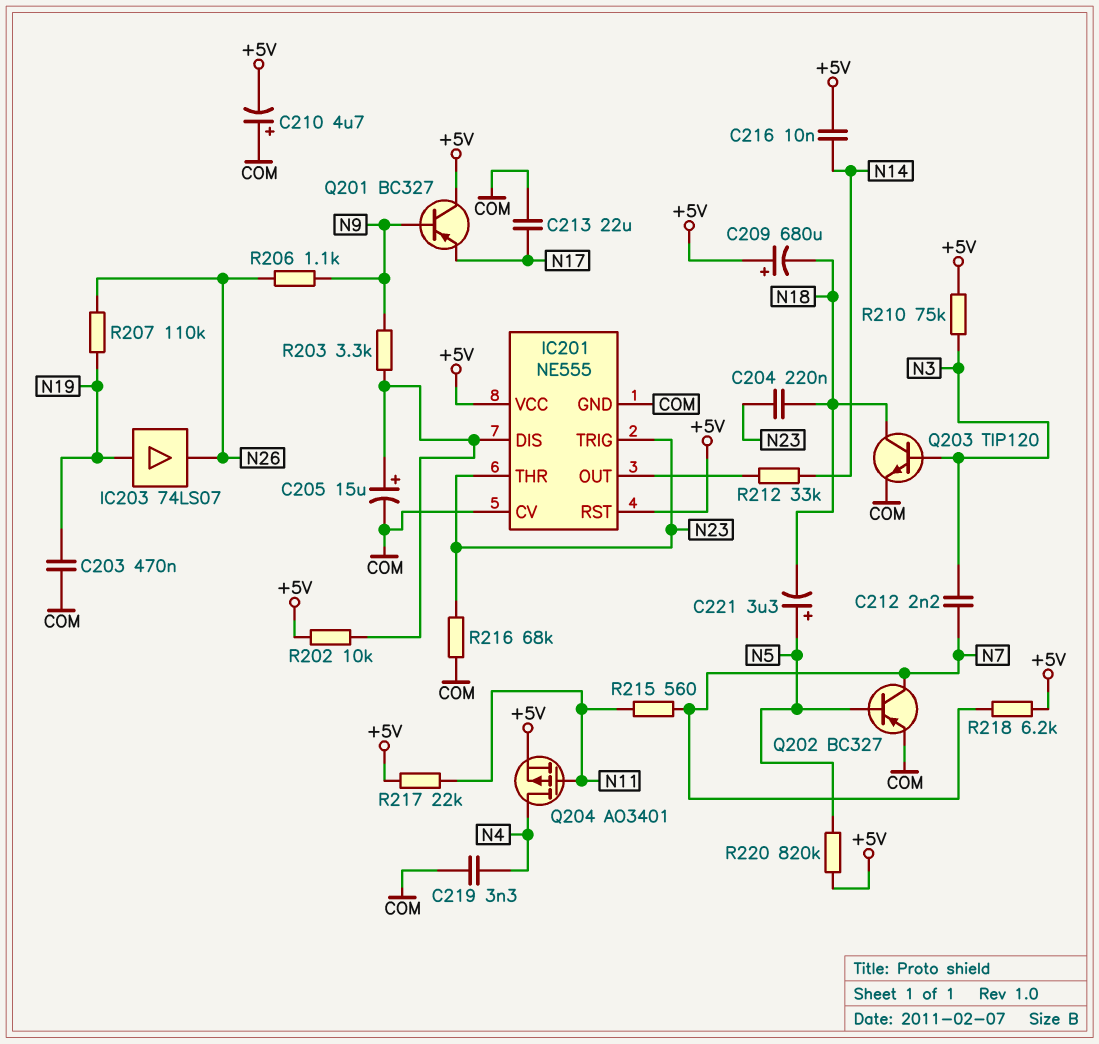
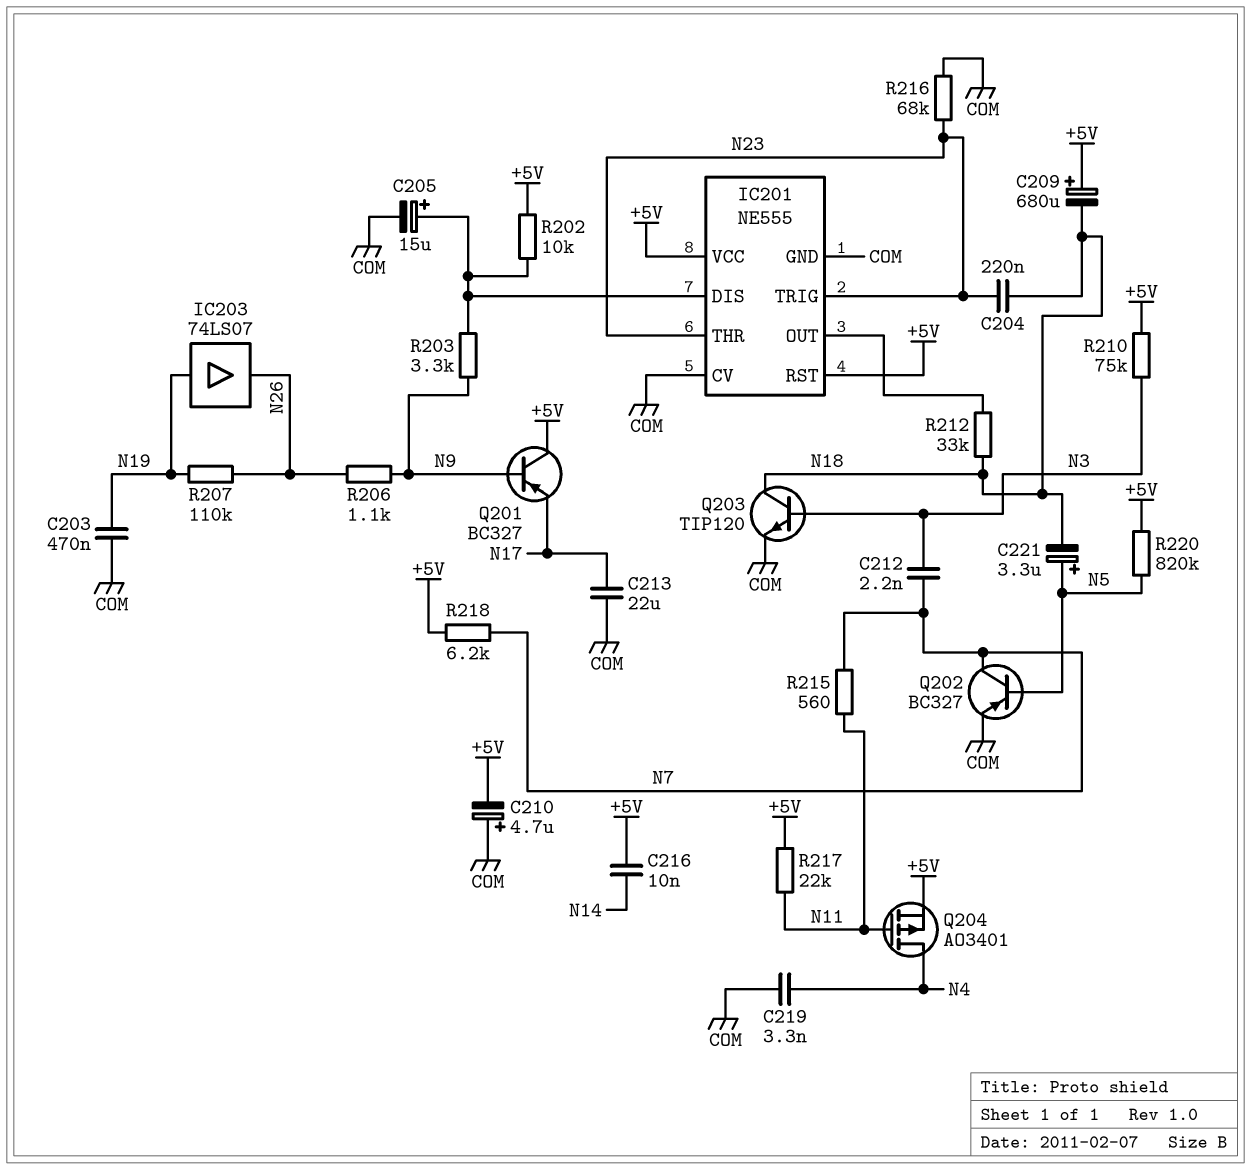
R212: 33k (IC201/OUT, N14) -> 33k (IC201/OUT, N18)

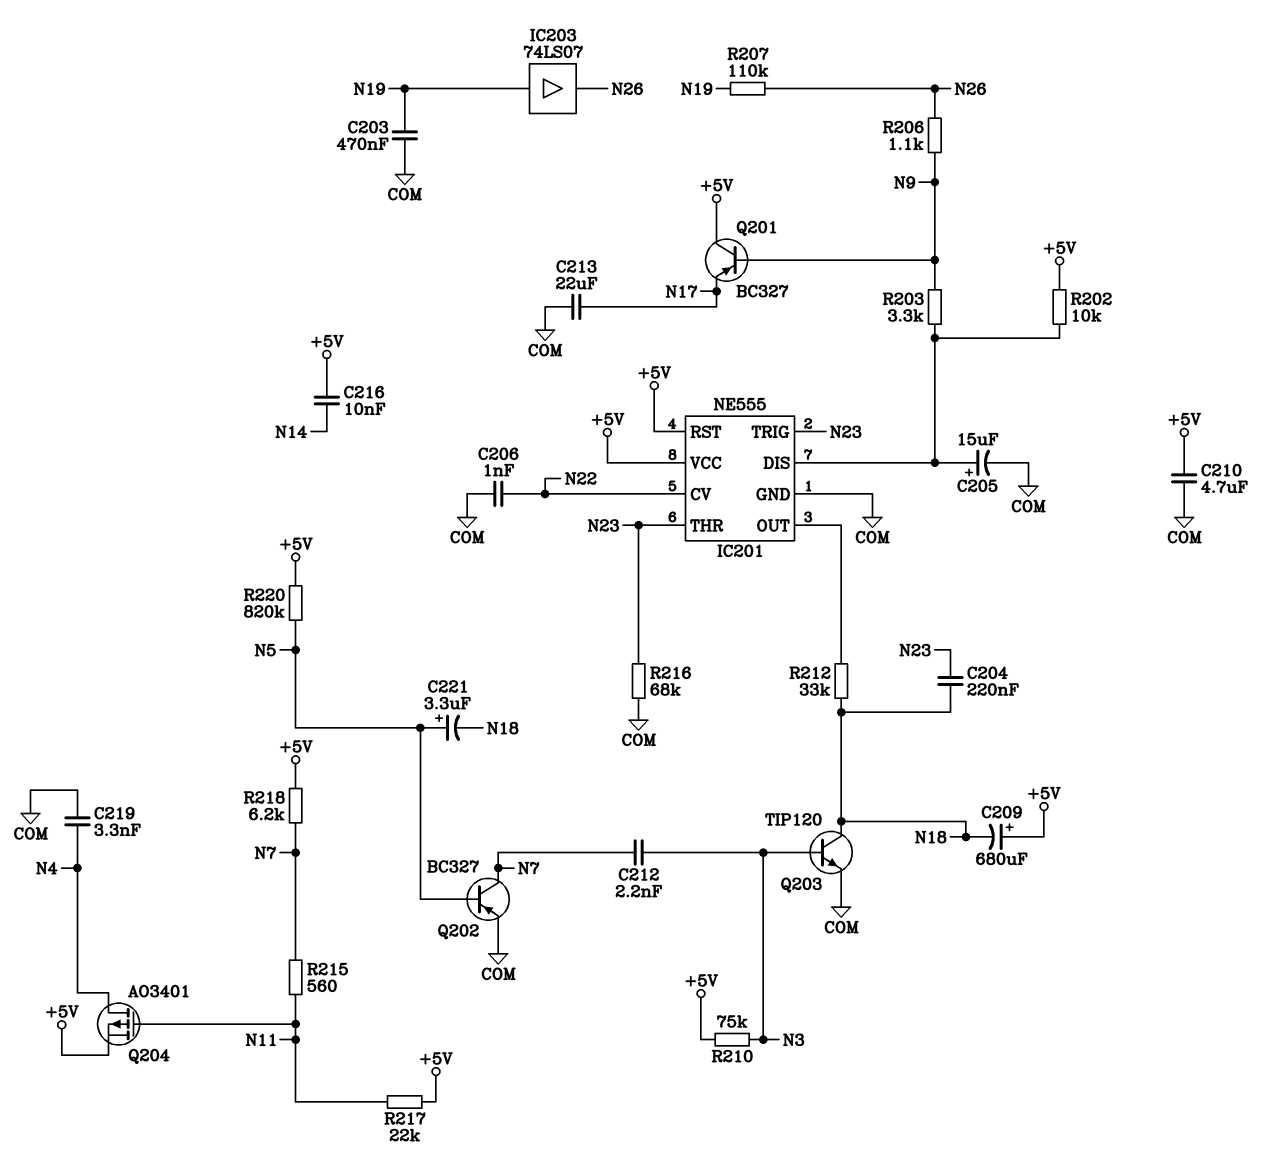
C206: none -> 1nF (COM, N22)
C210: 4.7uF (plus COM, minus +5V) -> 4.7uF (+5V, COM)
IC201 pin CV: COM -> N22

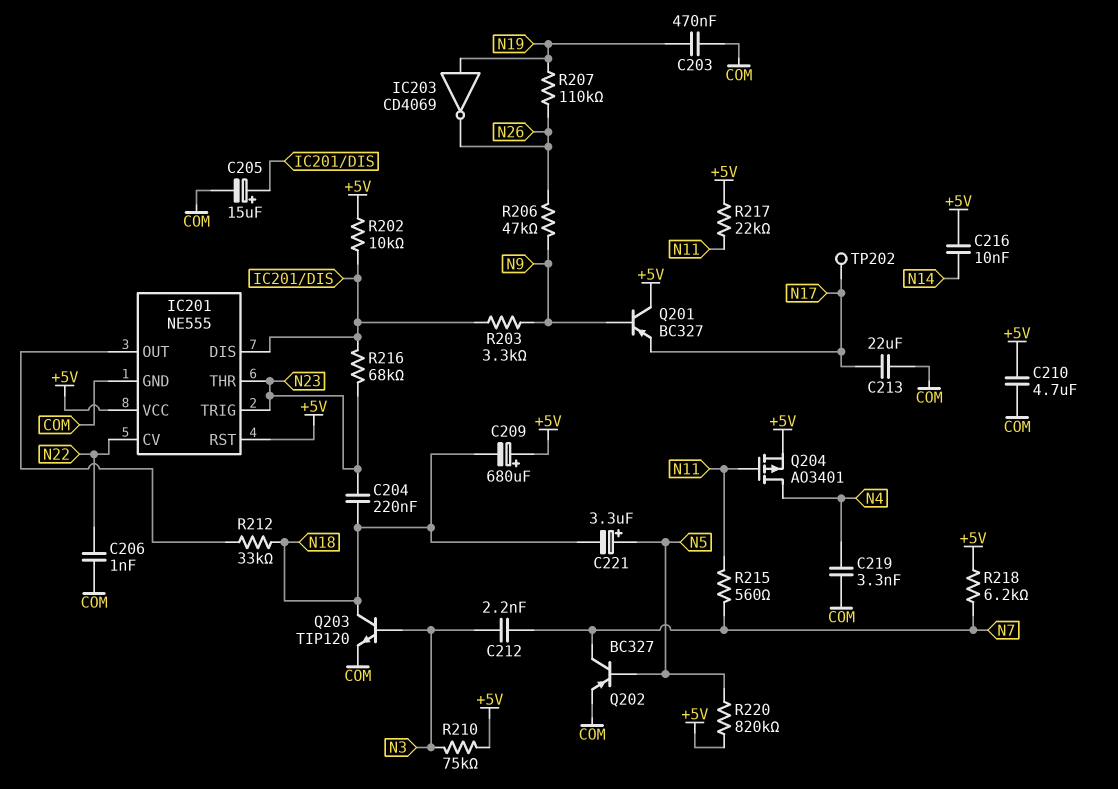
IC203: buffer 74LS07 (in N19, out N26) -> NOT CD4069 (in N19, out N26)
R206: 1.1k (N9, N26) -> 47k (N9, N26)
R216: 68k (COM, N23) -> 68k (IC201/DIS, N23)
TP202: none -> test point (N17)

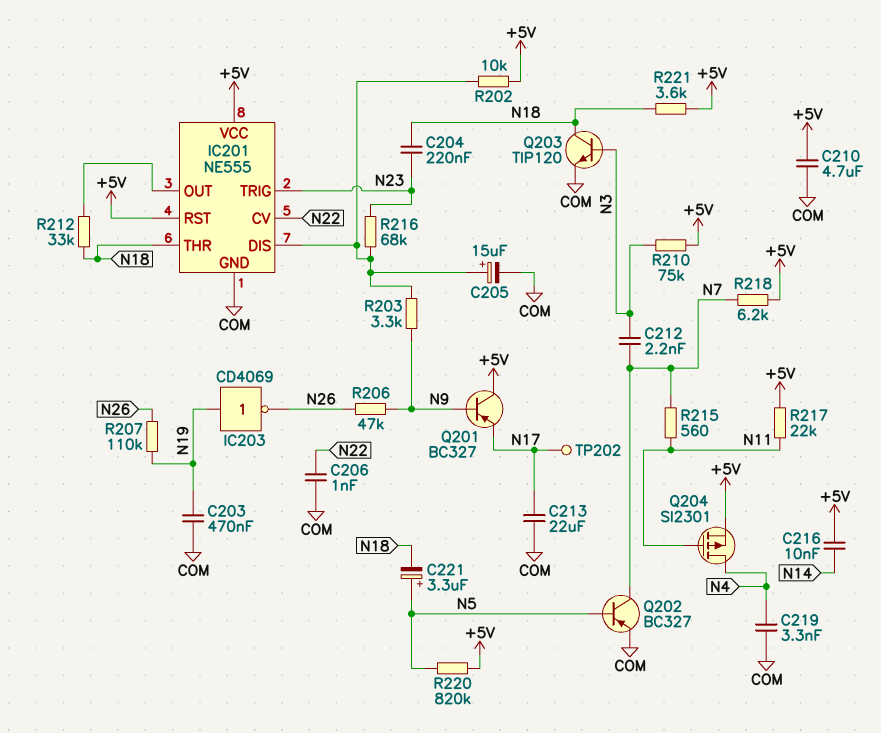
C209: 680uF (plus +5V, minus N18) -> none
IC201 pin THR: N23 -> N18
Q204: PMOS AO3401 (G N11, D N4, S +5V) -> PMOS SI2301 (G N11, D N4, S +5V)
R221: none -> 3.6k (+5V, N18)

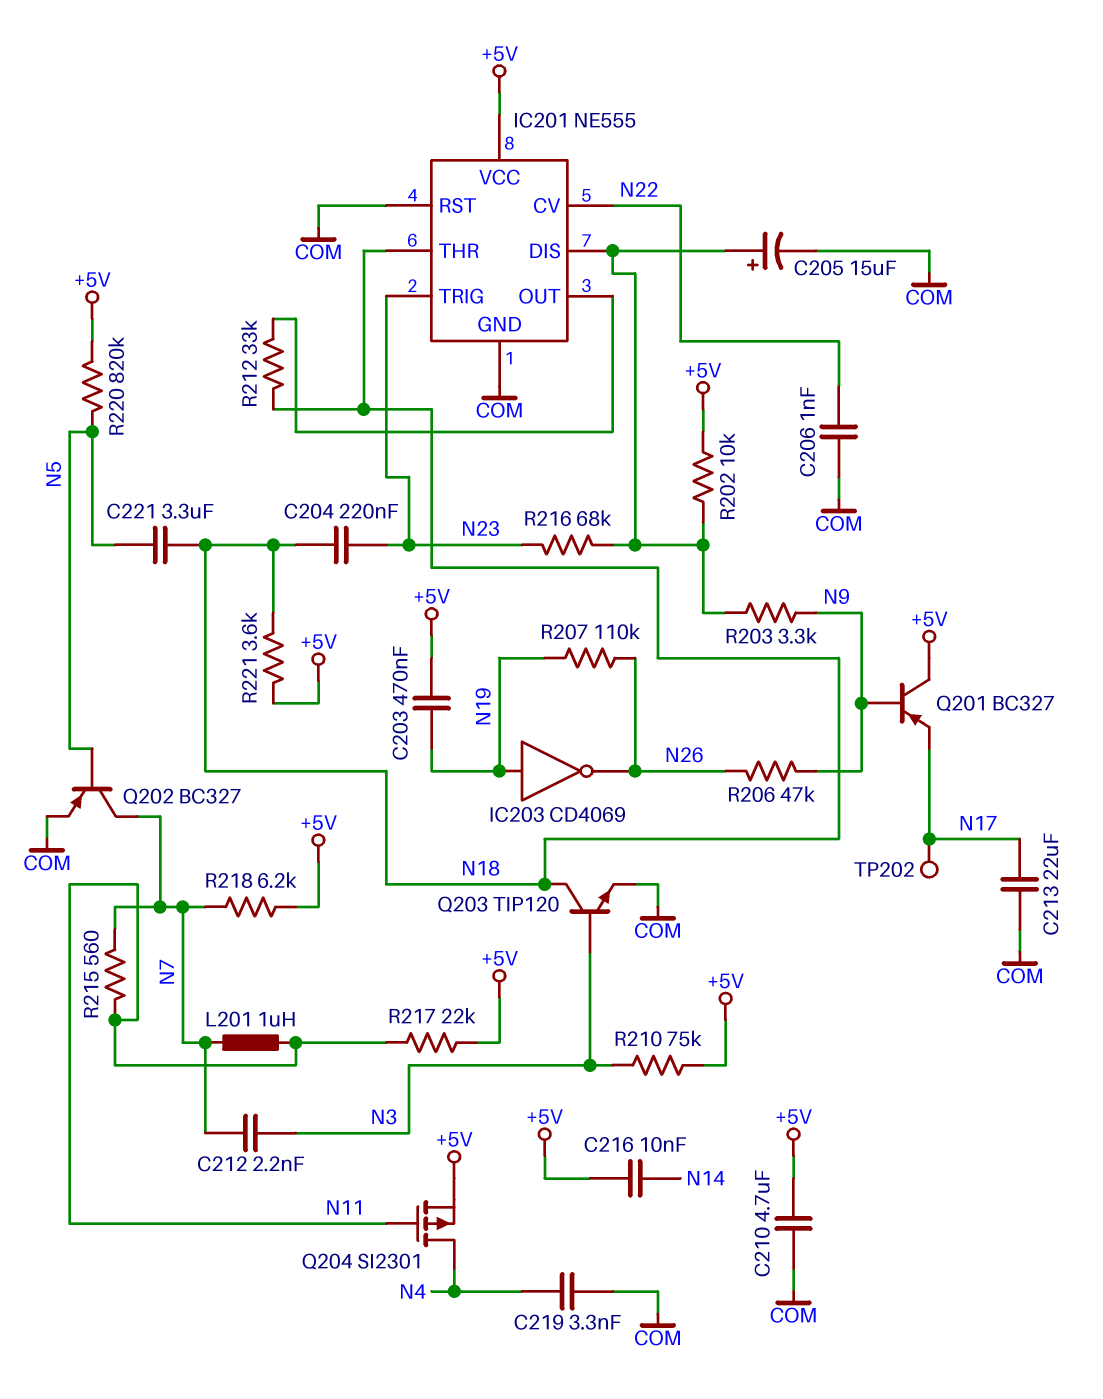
C203: 470nF (COM, N19) -> 470nF (+5V, N19)
C221: 3.3uF (plus N5, minus N18) -> 3.3uF (N5, N18)
IC201 pin RST: +5V -> COM
L201: none -> 1uH (N7, N11)

